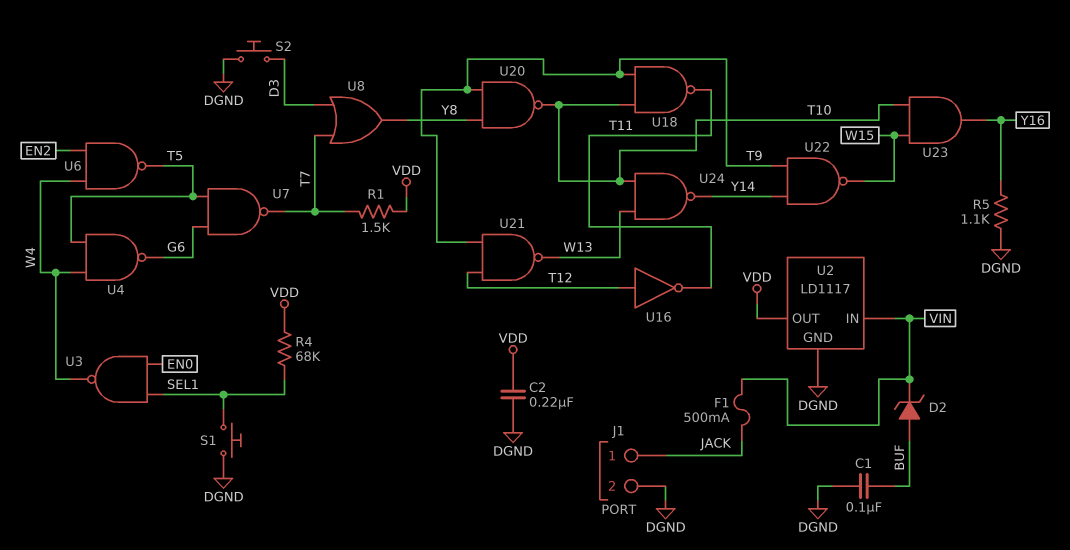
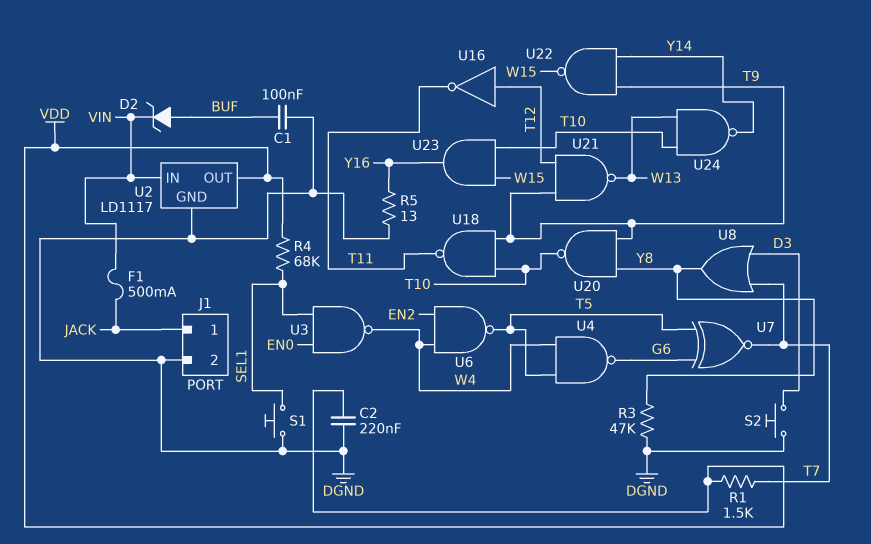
R3: none -> 47k (DGND, Y8)
R5: 1.1k (DGND, Y16) -> 13 (DGND, Y16)
U7: NAND (in G6, in T5, out T7) -> XNOR (in G6, in T5, out T7)

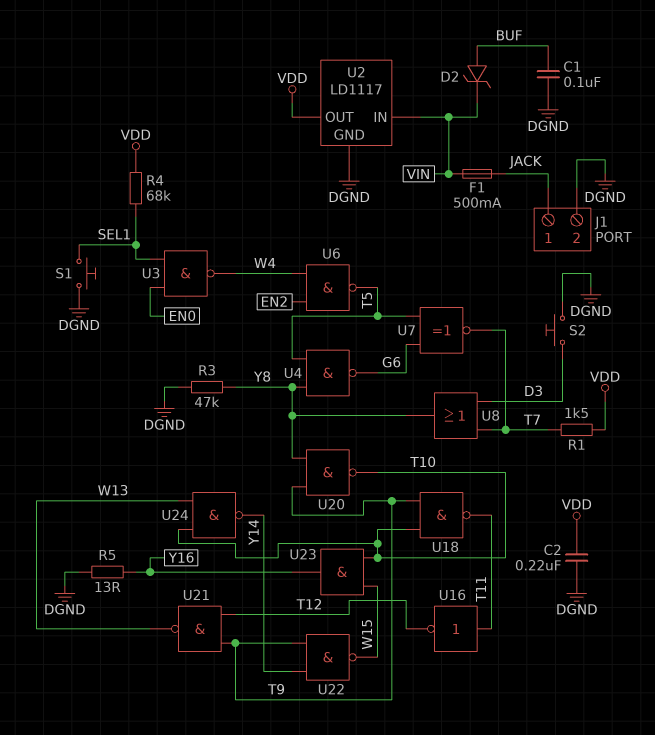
U4: NAND (in T5, in W4, out G6) -> NAND (in T5, in Y8, out G6)
U16: NOT (in T12, out T11) -> NOT (in T11, out T12)

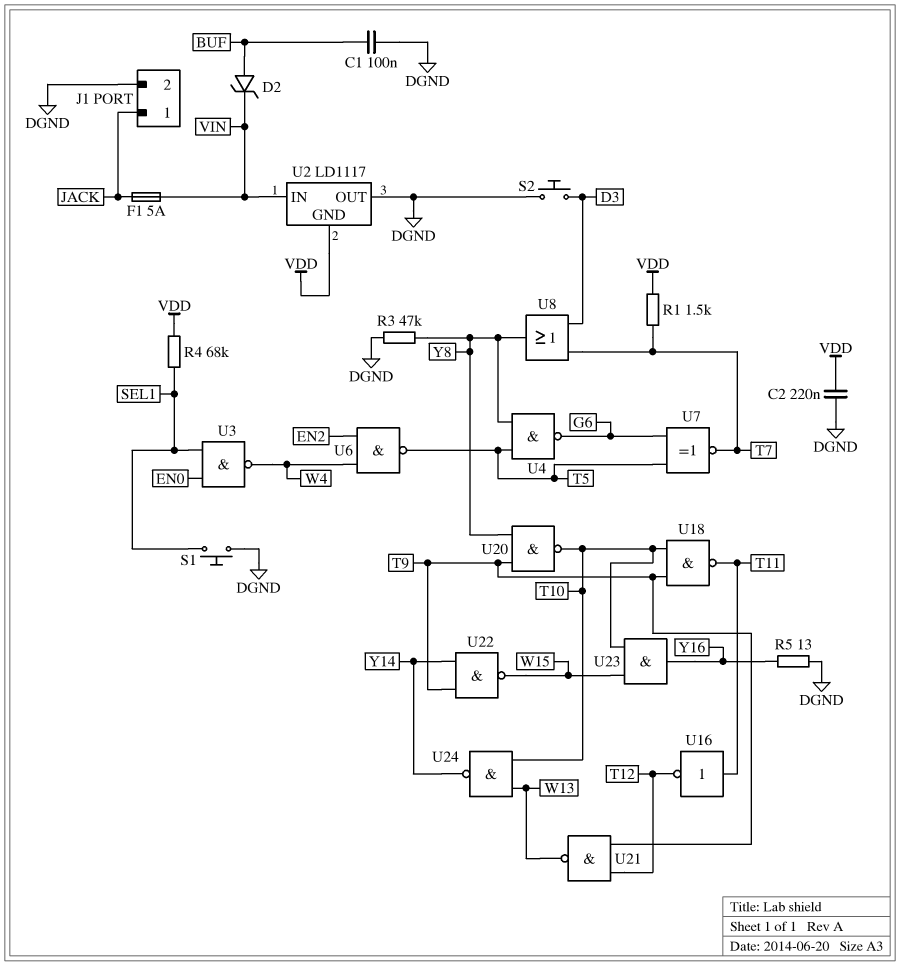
F1: 500mA (JACK, VIN) -> 5A (JACK, VIN)
U2 pin GND: DGND -> VDD
U2 pin OUT: VDD -> DGND

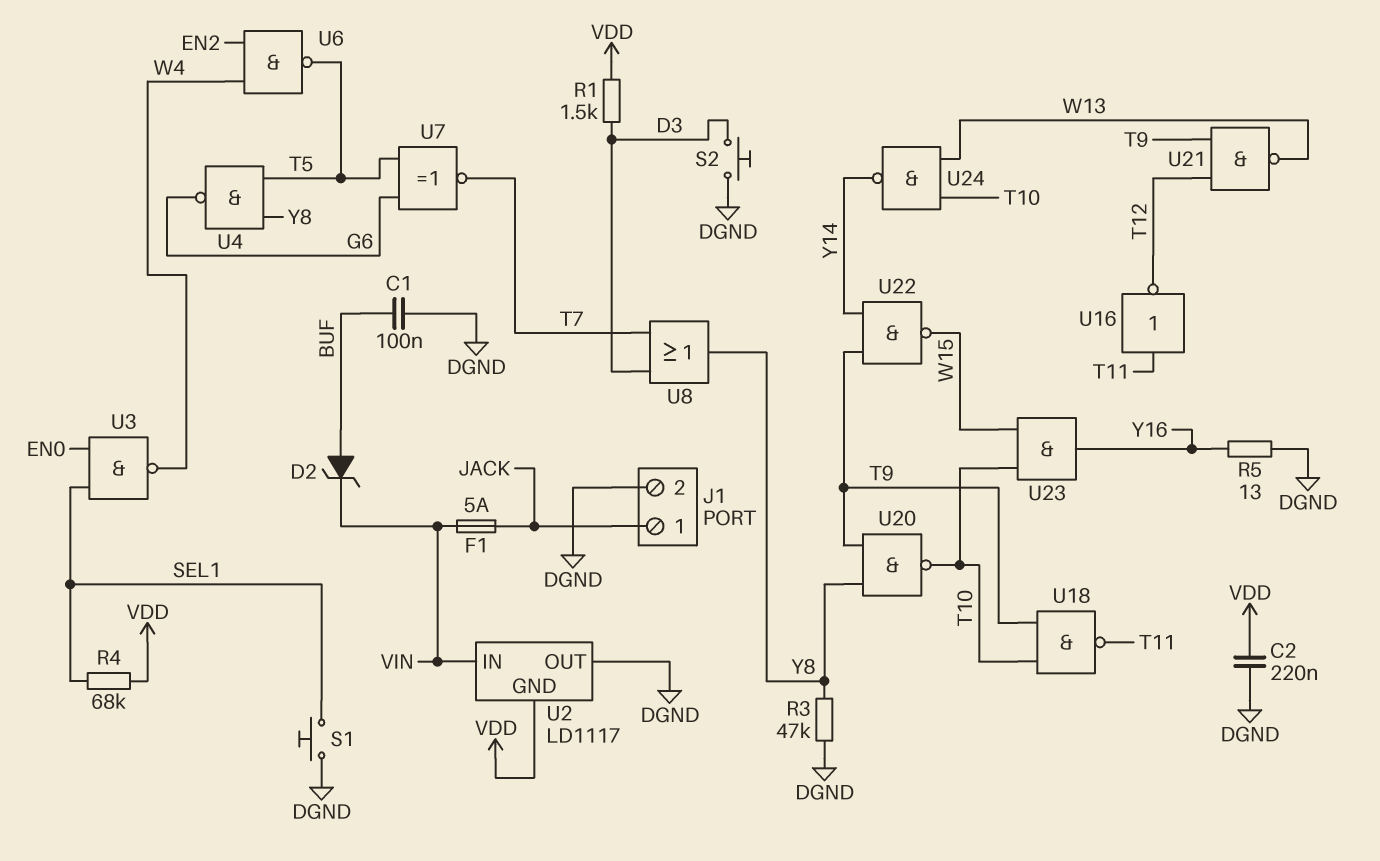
R1: 1.5k (T7, VDD) -> 1.5k (D3, VDD)

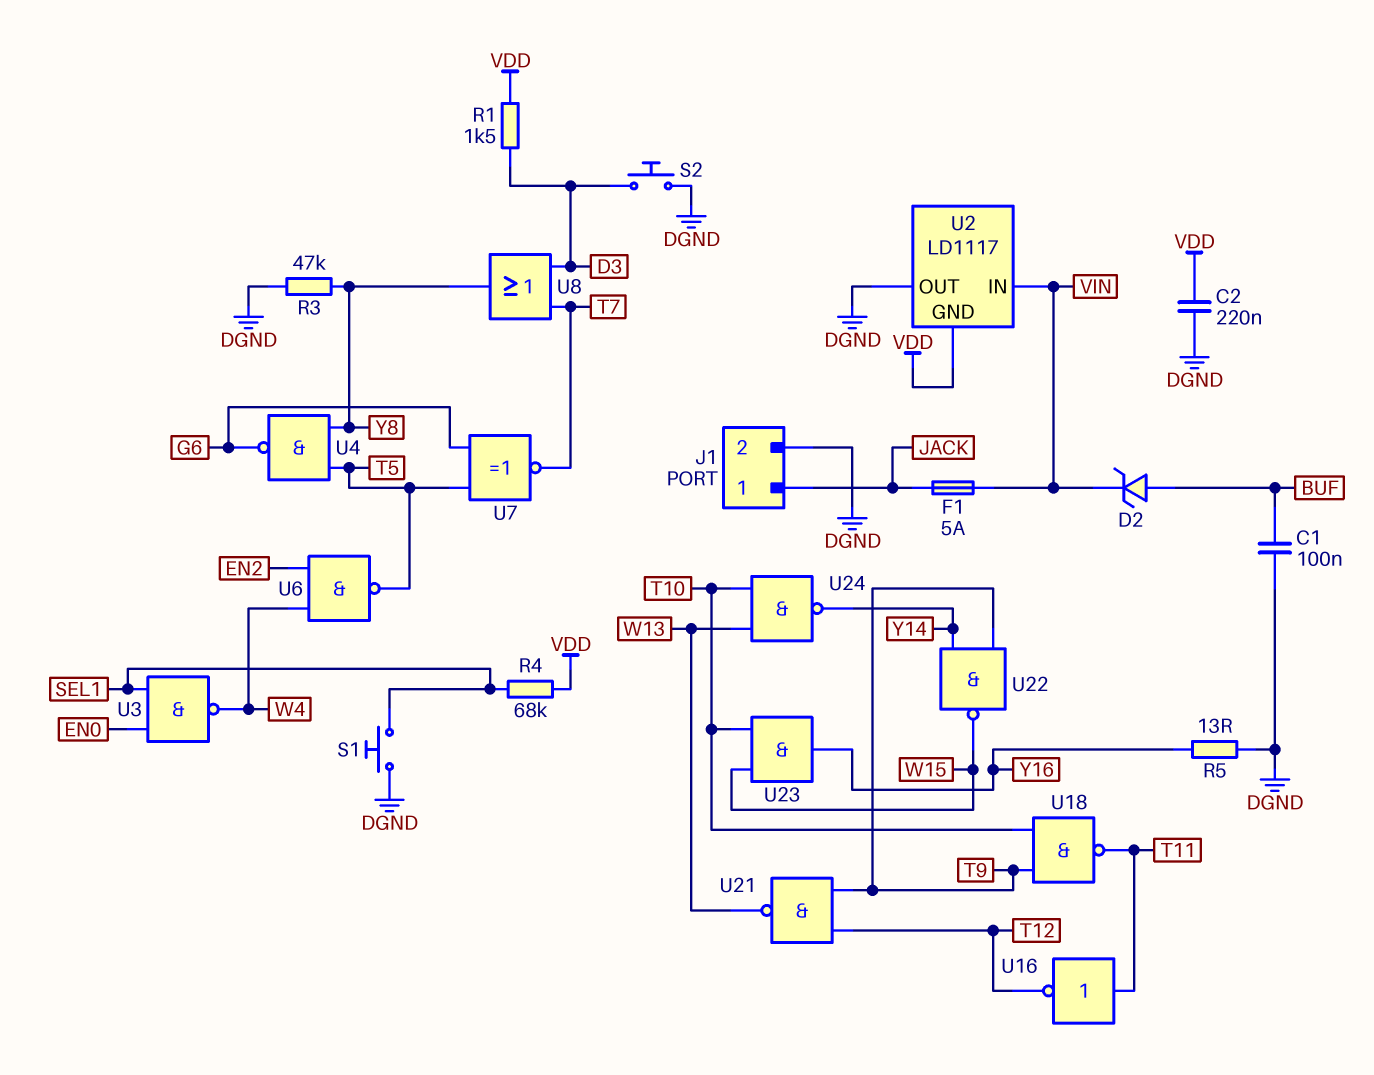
U20: NAND (in T9, in Y8, out T10) -> none

